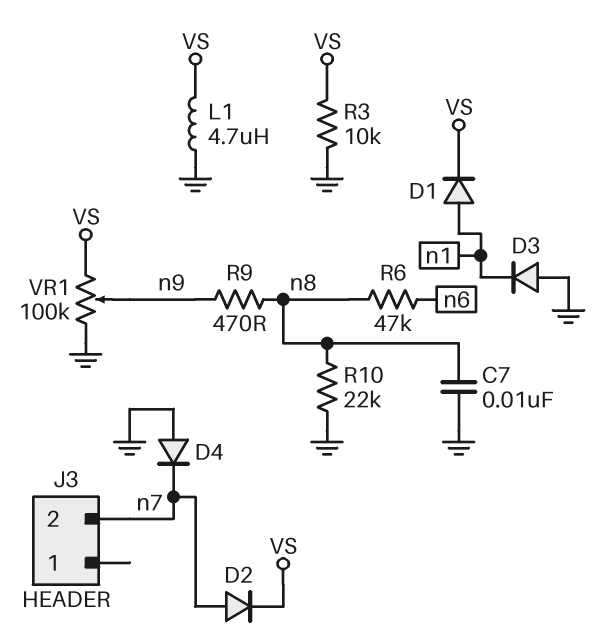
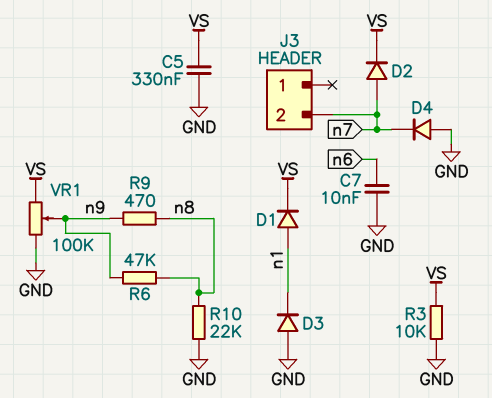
C5: none -> 330nF (GND, VS)
C7: 10nF (GND, n8) -> 10nF (GND, n6)
L1: 4.7uH (GND, VS) -> none
R6: 47k (n6, n8) -> 47k (n8, n9)

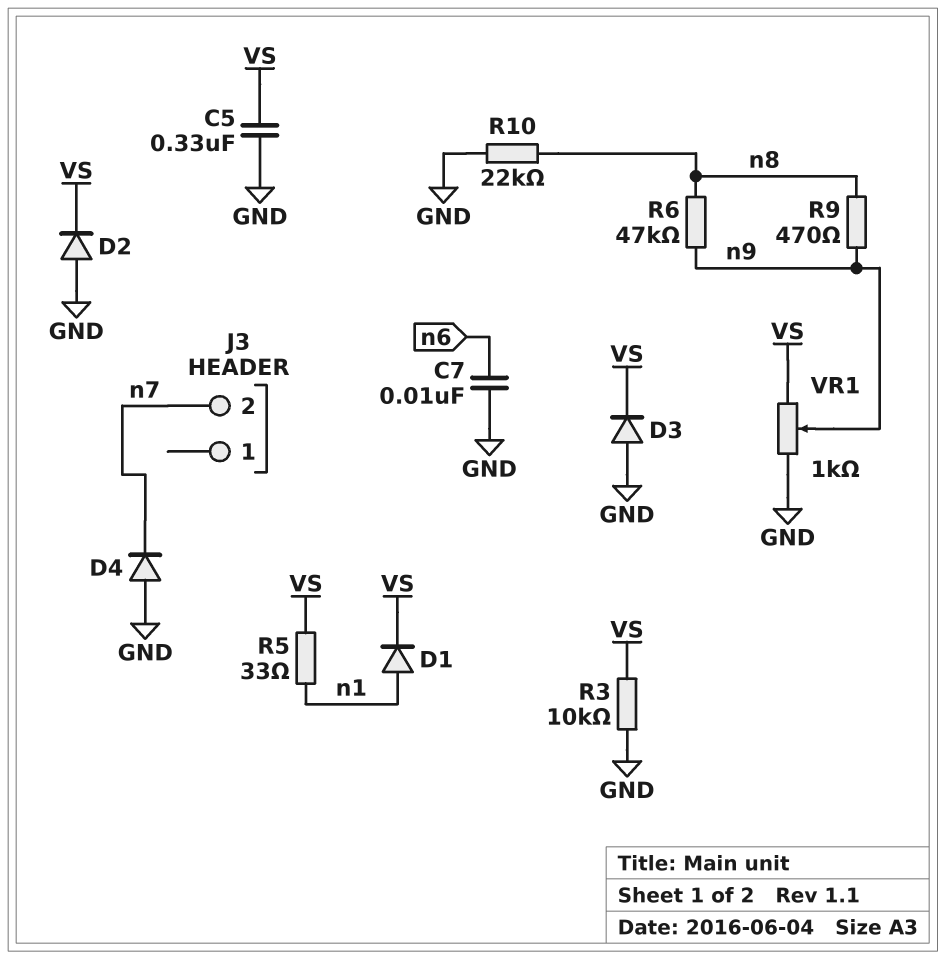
D2: diode (A n7, K VS) -> diode (A GND, K VS)
D3: diode (A GND, K n1) -> diode (A GND, K VS)
R5: none -> 33 (VS, n1)
VR1: 100k (GND, VS, wiper n9) -> 1k (GND, VS, wiper n9)

